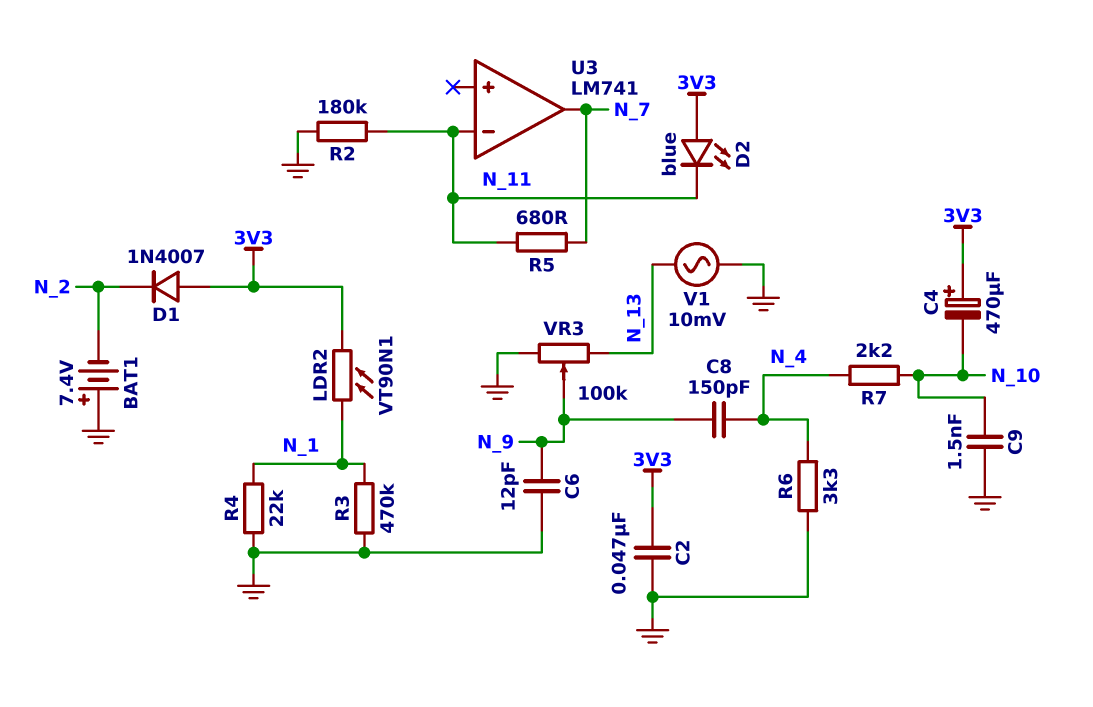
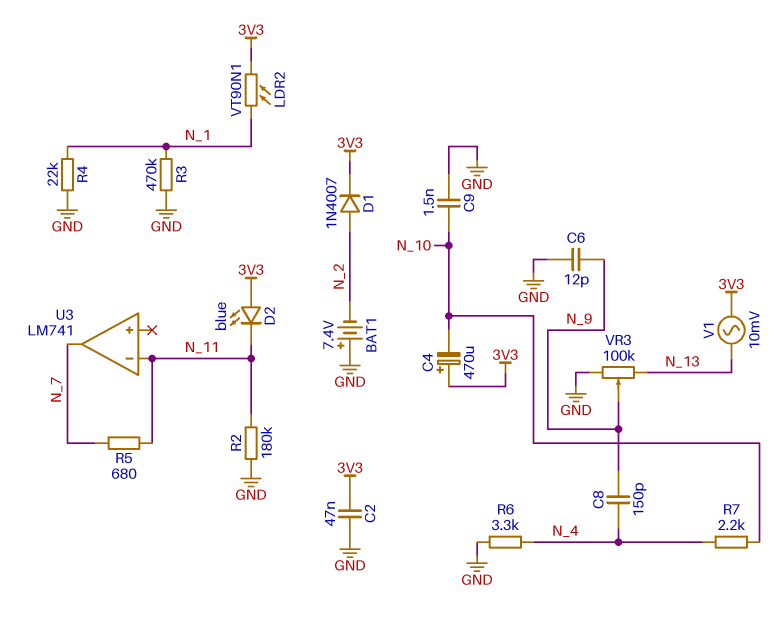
D1: diode 1N4007 (A 3V3, K N_2) -> diode 1N4007 (A N_2, K 3V3)
V1: AC 10mV (GND, N_13) -> AC 10mV (3V3, N_13)

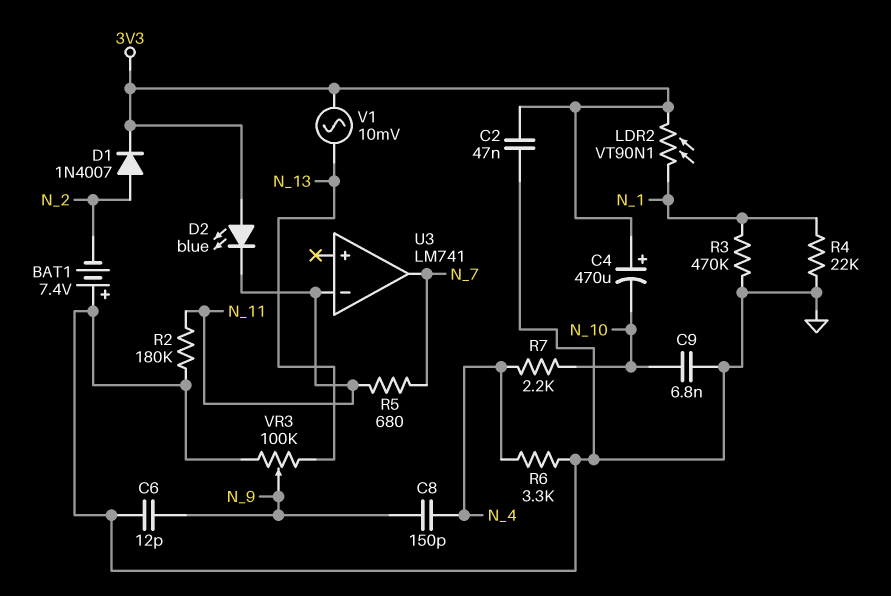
C9: 1.5nF (GND, N_10) -> 6.8nF (GND, N_10)

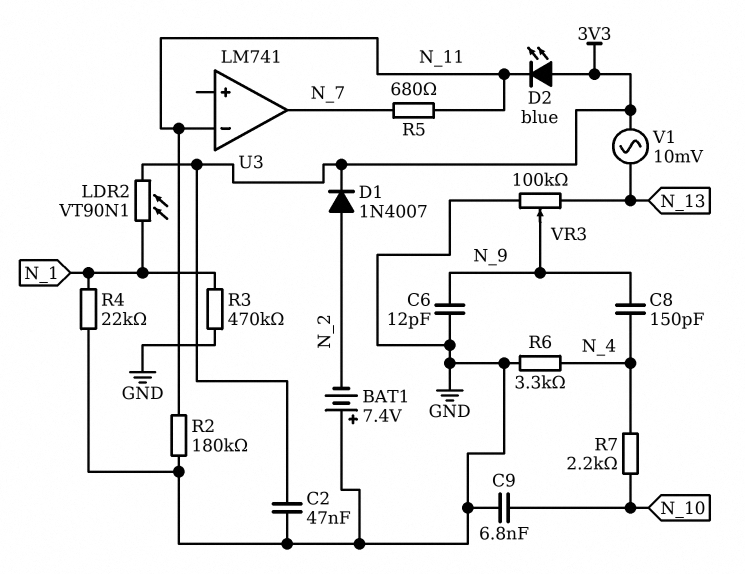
C4: 470uF (plus 3V3, minus N_10) -> none

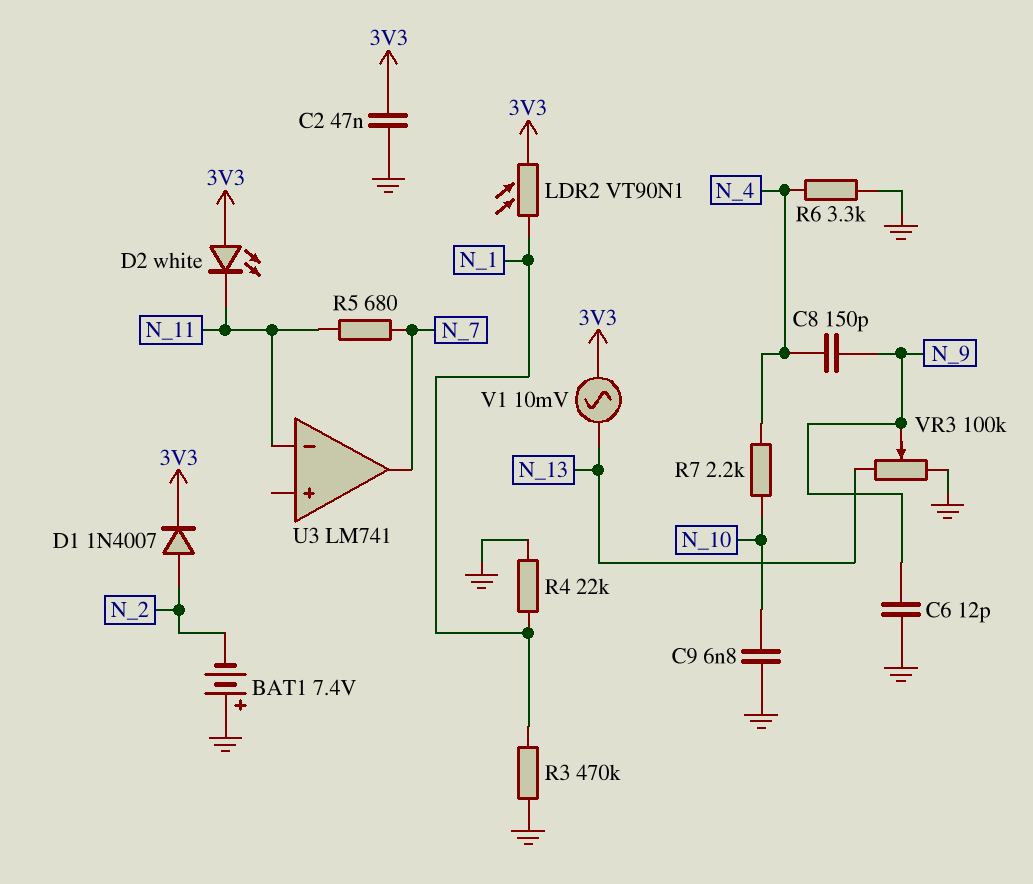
D2: LED blue (A 3V3, K N_11) -> LED white (A 3V3, K N_11)
R2: 180k (GND, N_11) -> none

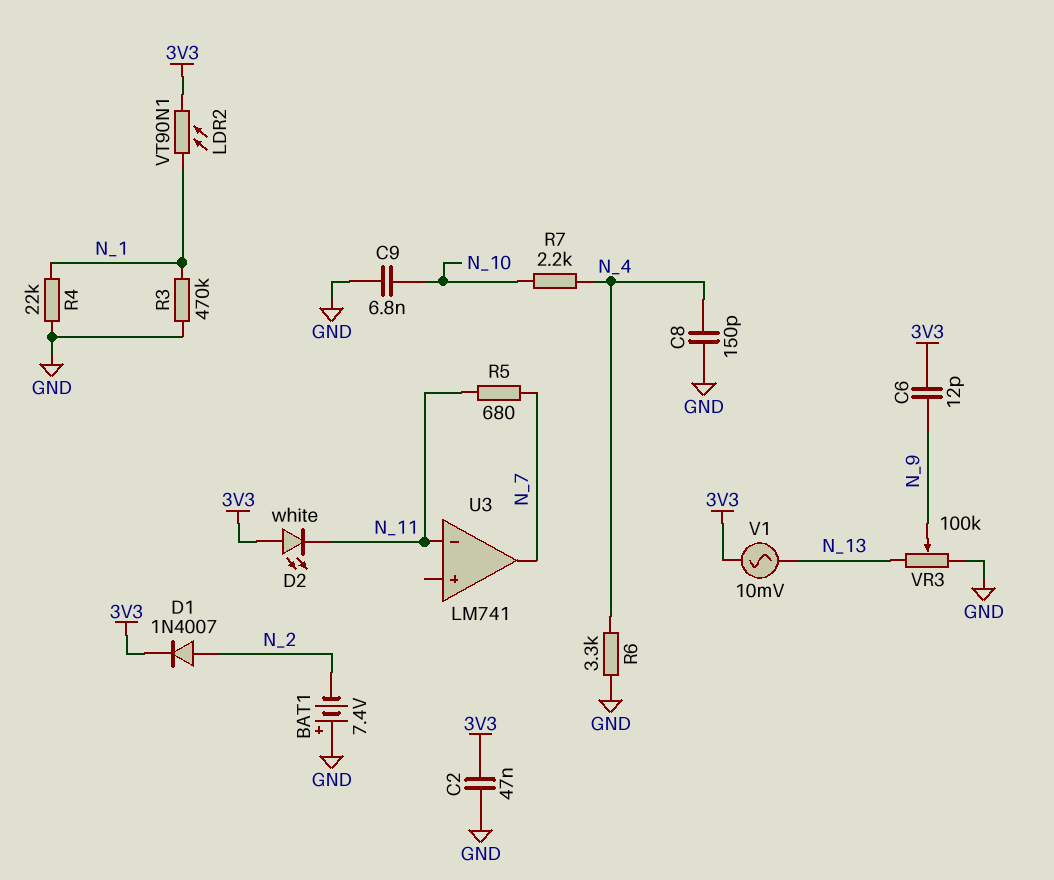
C6: 12pF (GND, N_9) -> 12pF (3V3, N_9)
C8: 150pF (N_4, N_9) -> 150pF (GND, N_4)

